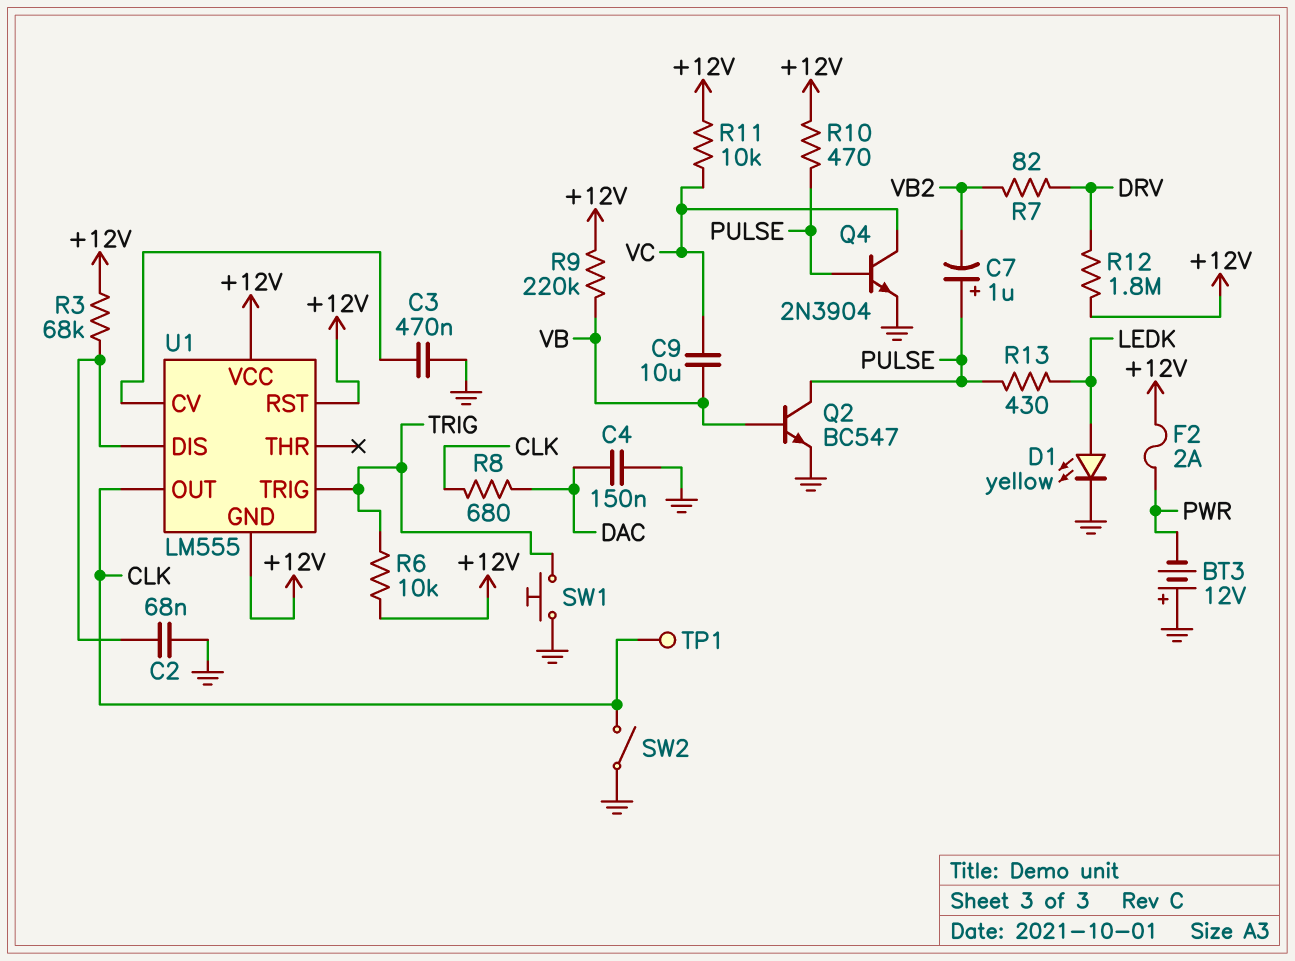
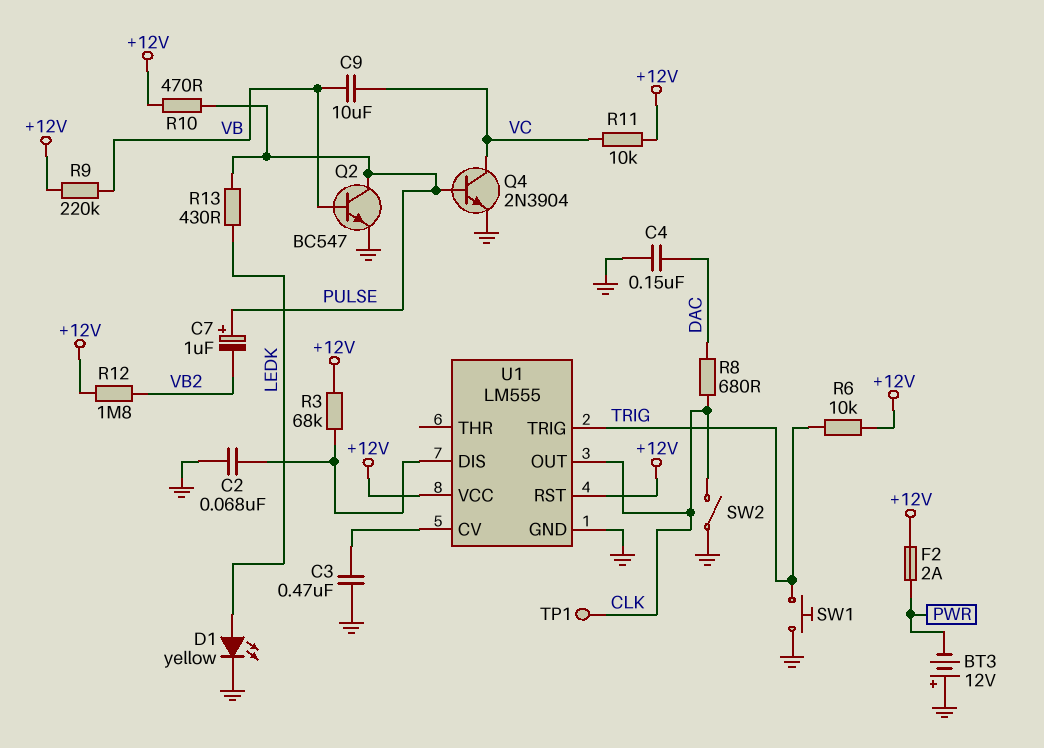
R7: 82 (DRV, VB2) -> none
R12: 1.8M (+12V, DRV) -> 1.8M (+12V, VB2)
U1 pin GND: +12V -> GND

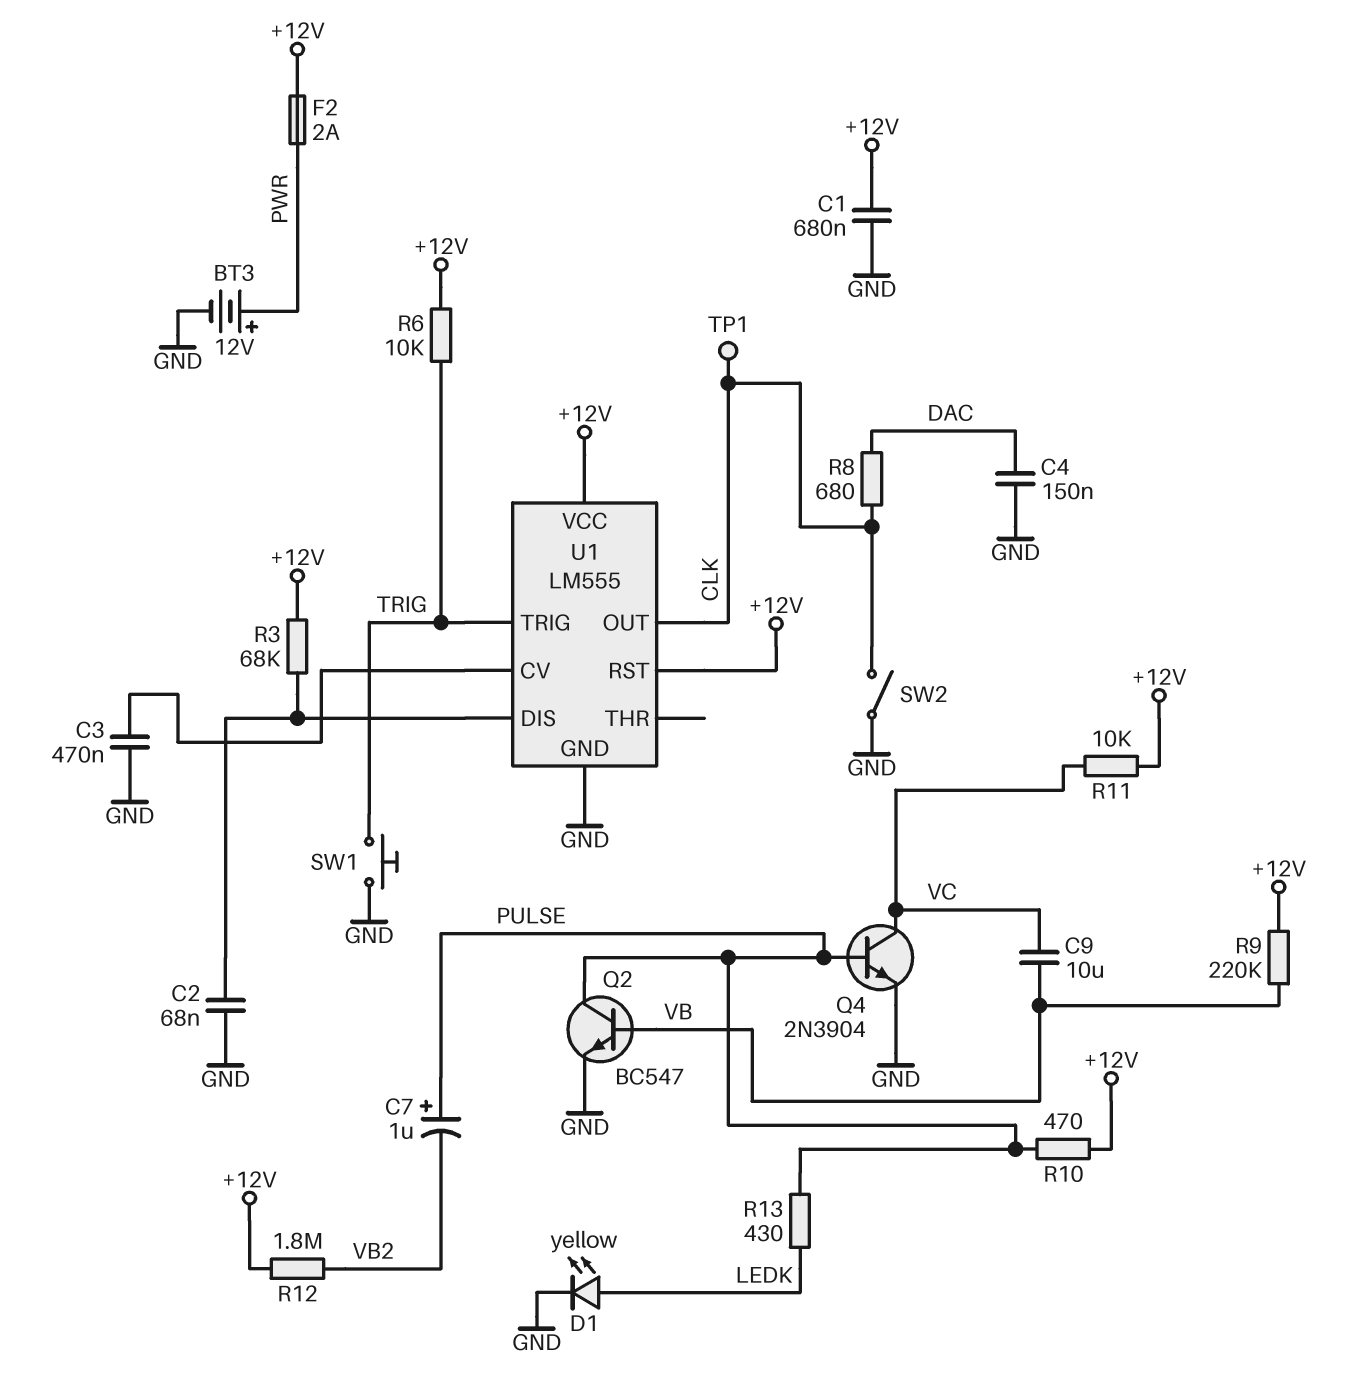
BT3: 12V (plus GND, minus PWR) -> 12V (plus PWR, minus GND)
C1: none -> 680nF (+12V, GND)

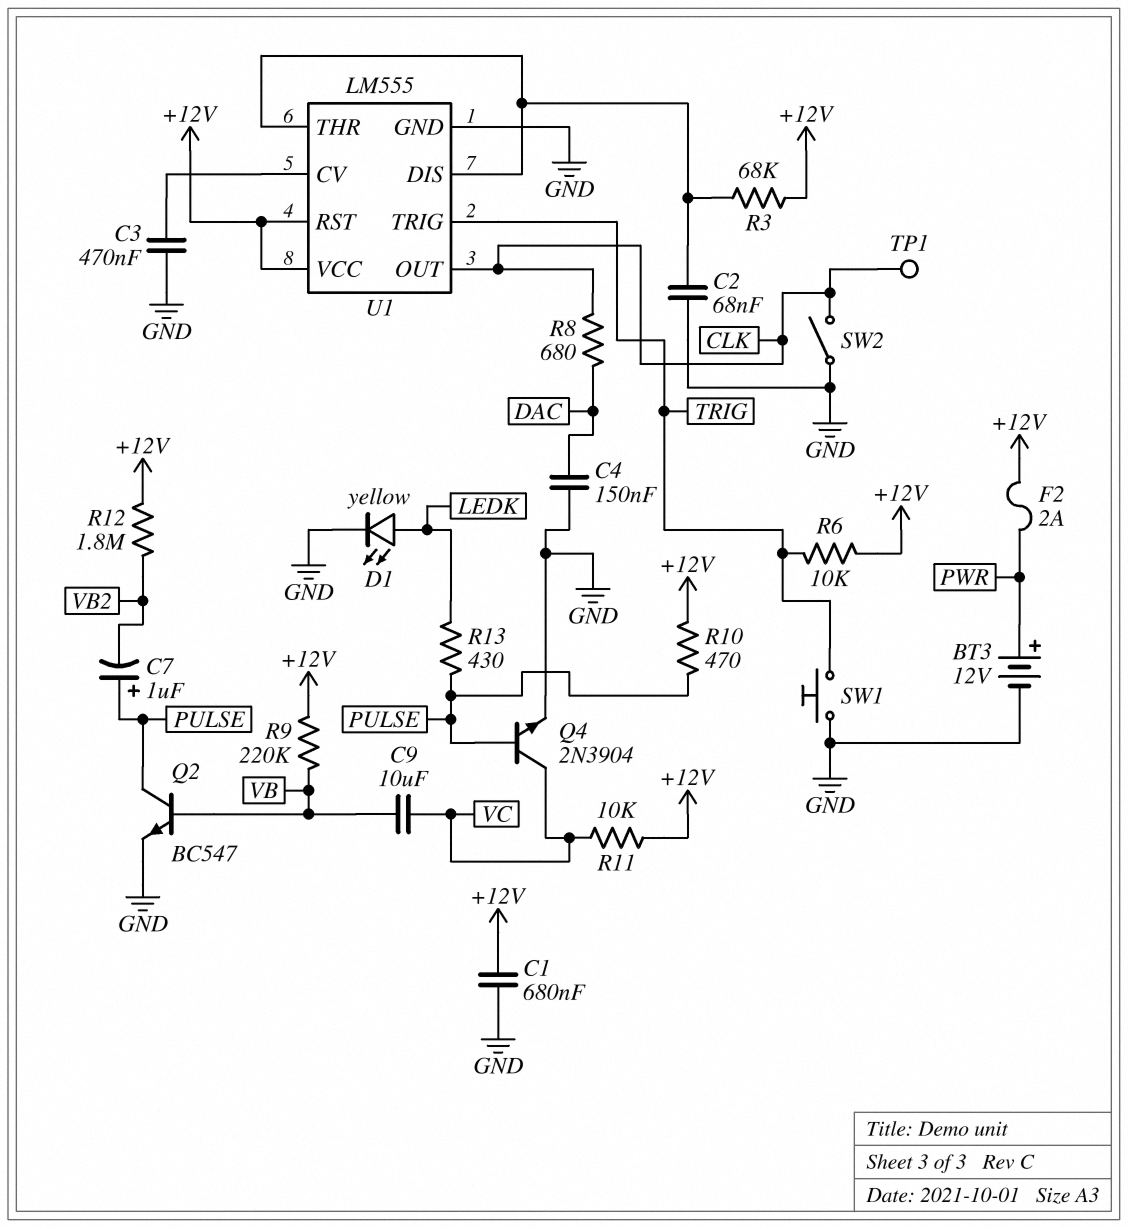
U1 pin THR: none -> U1/DIS

